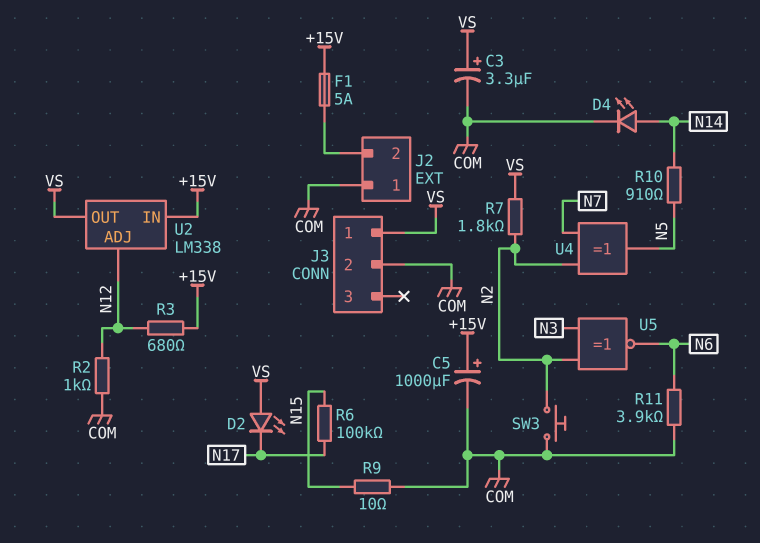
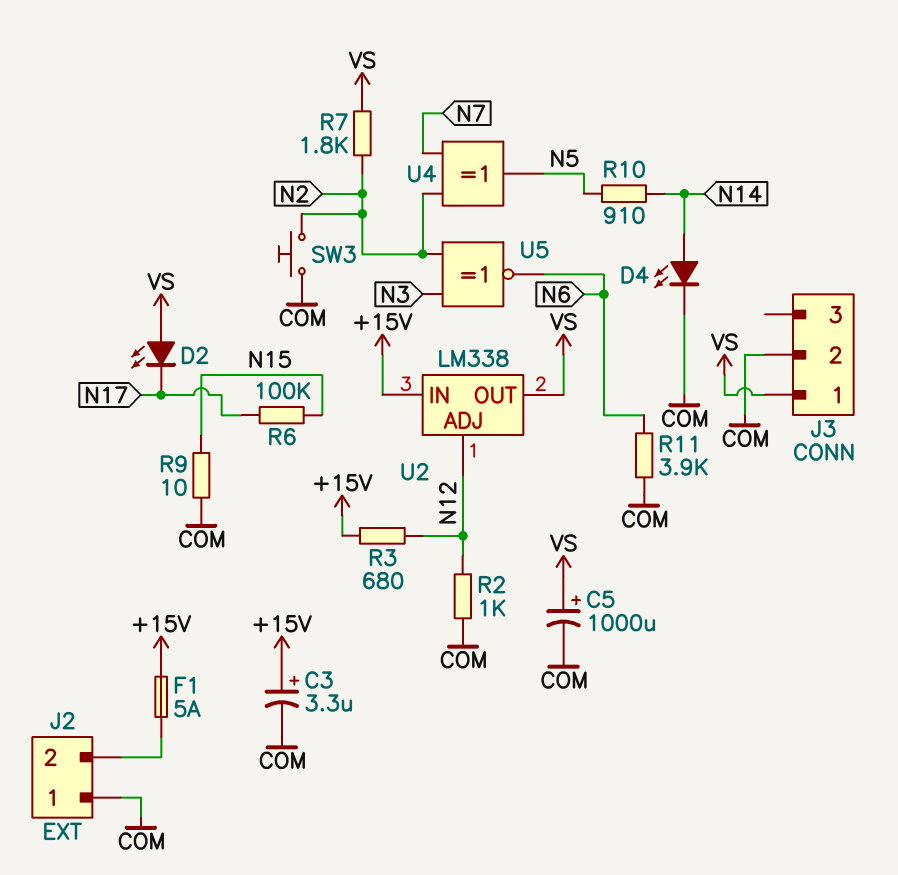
C3: 3.3uF (plus VS, minus COM) -> 3.3uF (plus +15V, minus COM)
C5: 1000uF (plus +15V, minus COM) -> 1000uF (plus VS, minus COM)

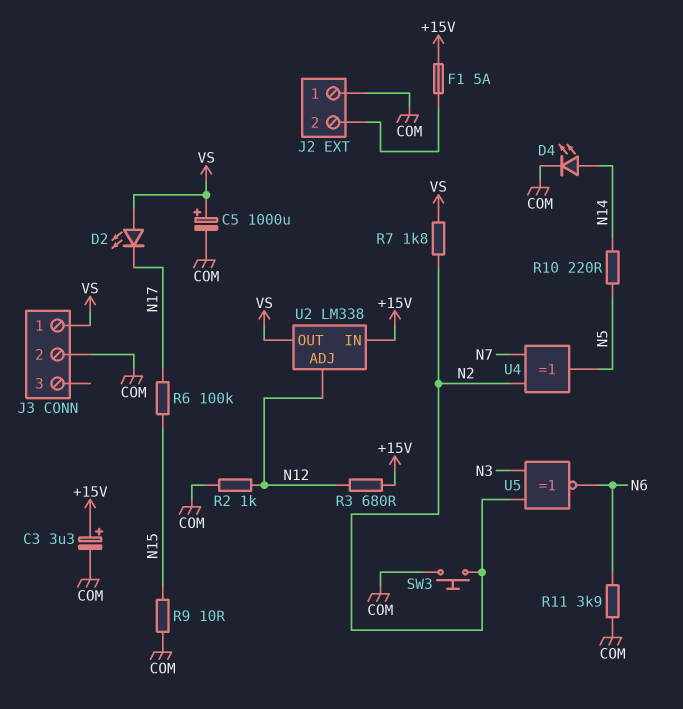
R10: 910 (N5, N14) -> 220 (N5, N14)

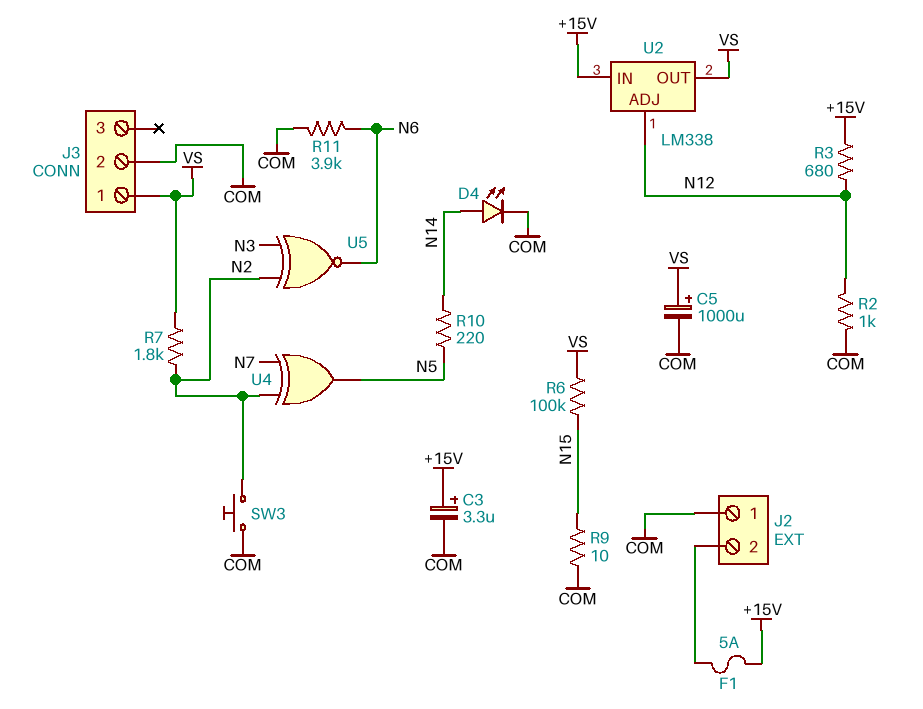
D2: LED (A VS, K N17) -> none
R6: 100k (N15, N17) -> 100k (N15, VS)

